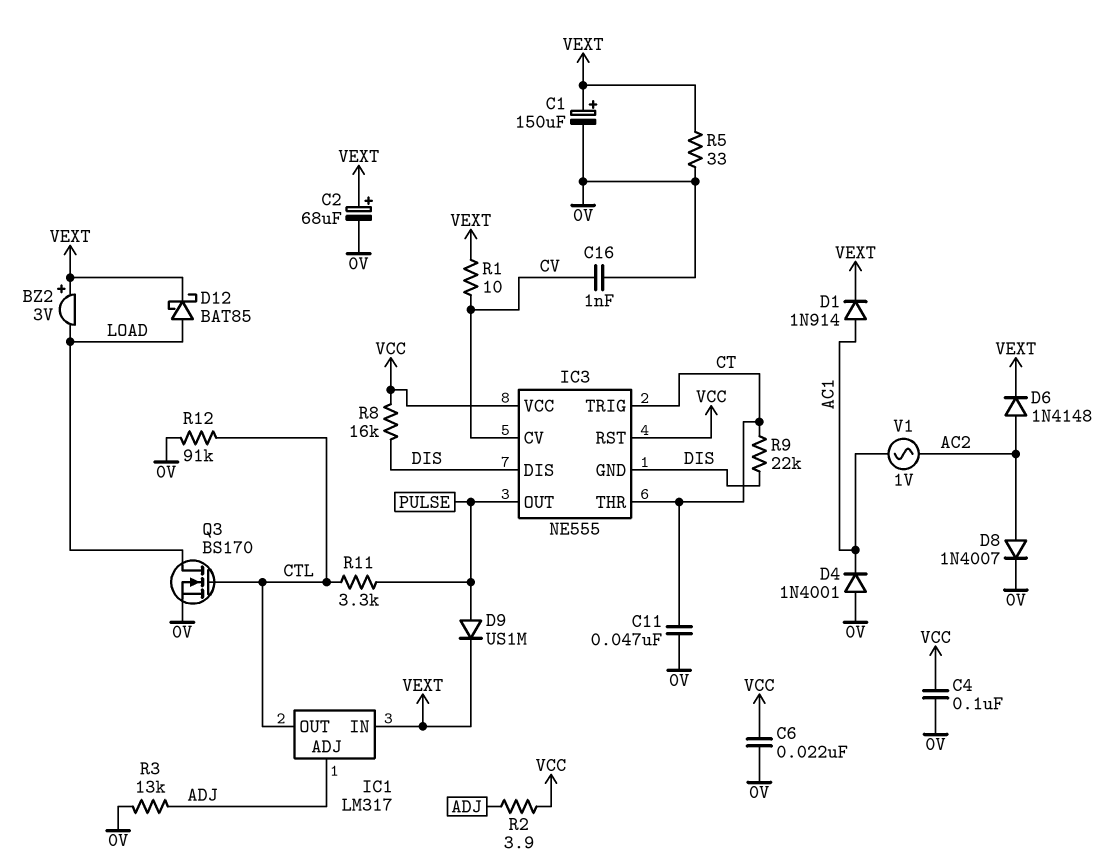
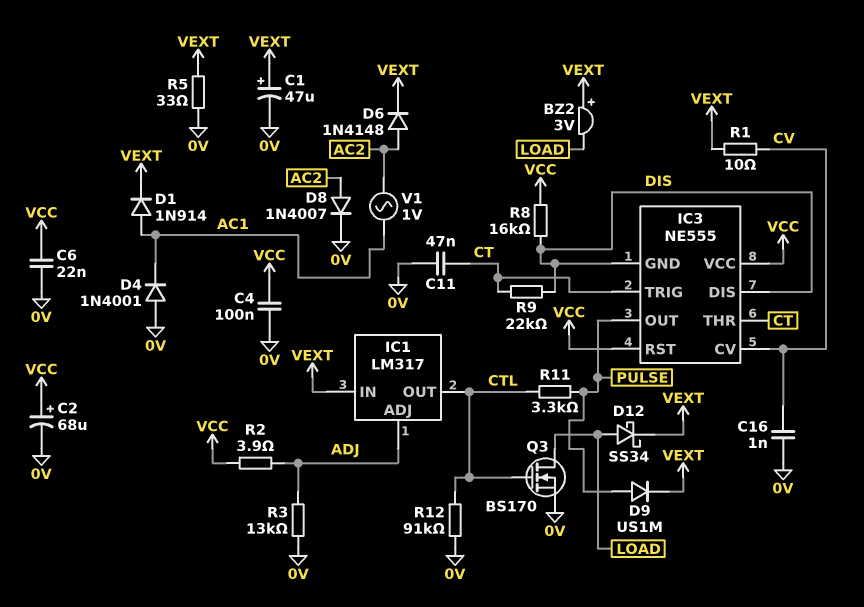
C1: 150uF (plus VEXT, minus 0V) -> 47uF (plus VEXT, minus 0V)
C2: 68uF (plus VEXT, minus 0V) -> 68uF (plus VCC, minus 0V)
D12: schottky BAT85 (A LOAD, K VEXT) -> schottky SS34 (A LOAD, K VEXT)

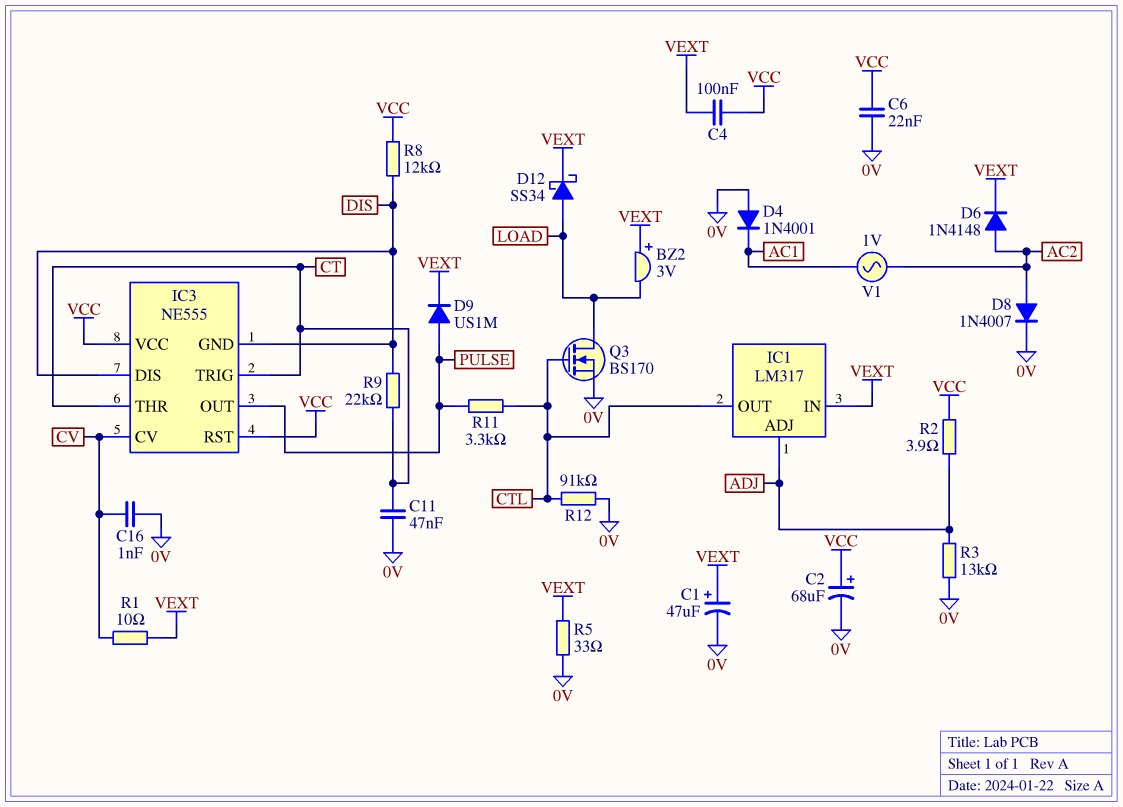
C4: 100nF (0V, VCC) -> 100nF (VCC, VEXT)
D1: diode 1N914 (A AC1, K VEXT) -> none
R8: 16k (DIS, VCC) -> 12k (DIS, VCC)

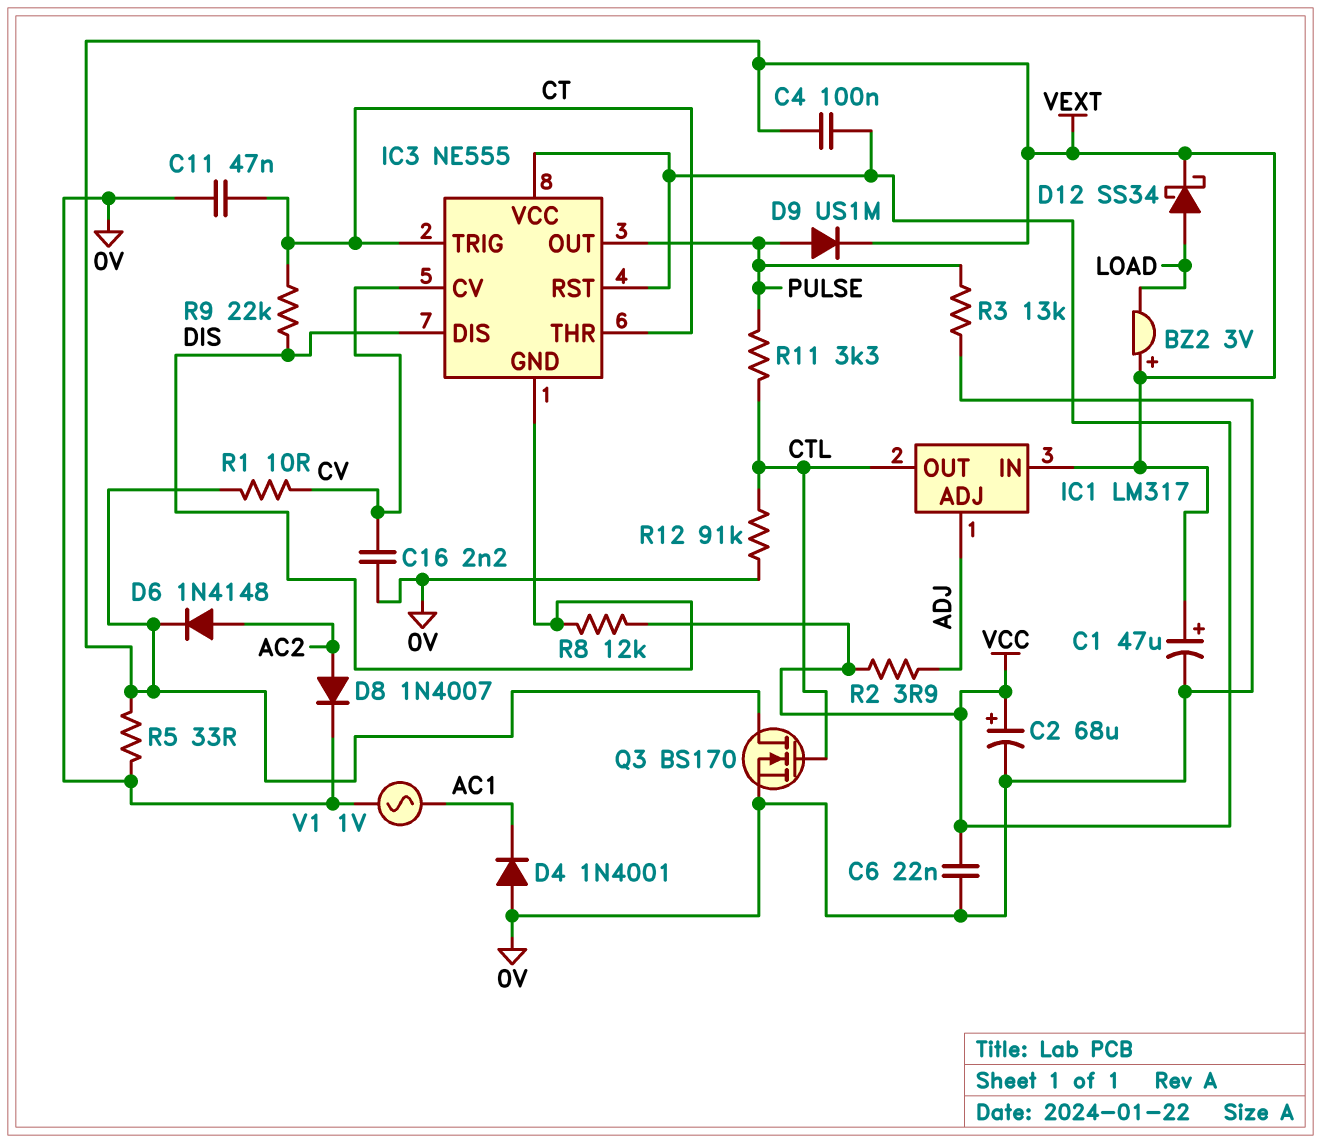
C16: 1nF (0V, CV) -> 2.2nF (0V, CV)
Q3: NMOS BS170 (G CTL, D LOAD, S 0V) -> NMOS BS170 (G CTL, D VEXT, S 0V)
R3: 13k (0V, ADJ) -> 13k (0V, PULSE)
V1: AC 1V (AC1, AC2) -> AC 1V (0V, AC1)

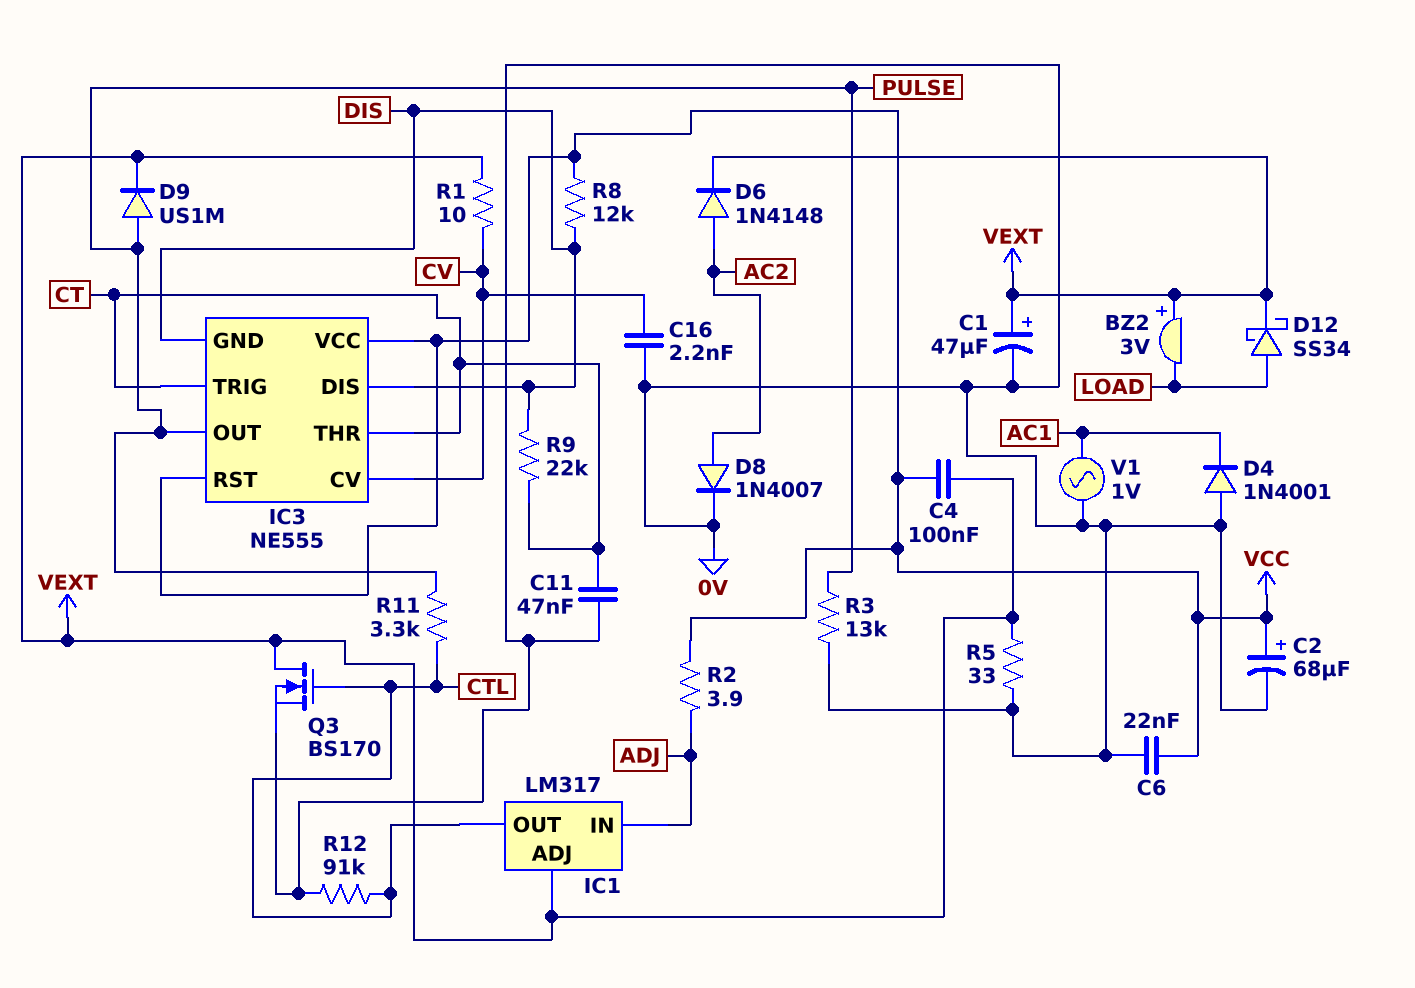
IC1 pin ADJ: ADJ -> VEXT
IC1 pin IN: VEXT -> ADJ

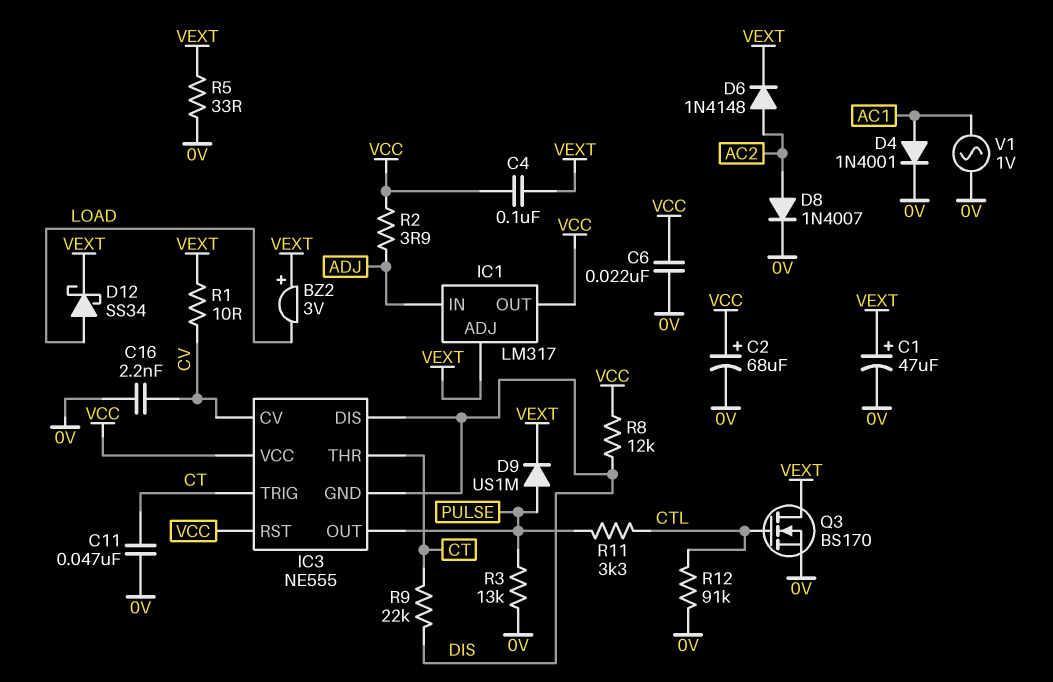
D4: diode 1N4001 (A 0V, K AC1) -> diode 1N4001 (A AC1, K 0V)
IC1 pin OUT: CTL -> VCC

